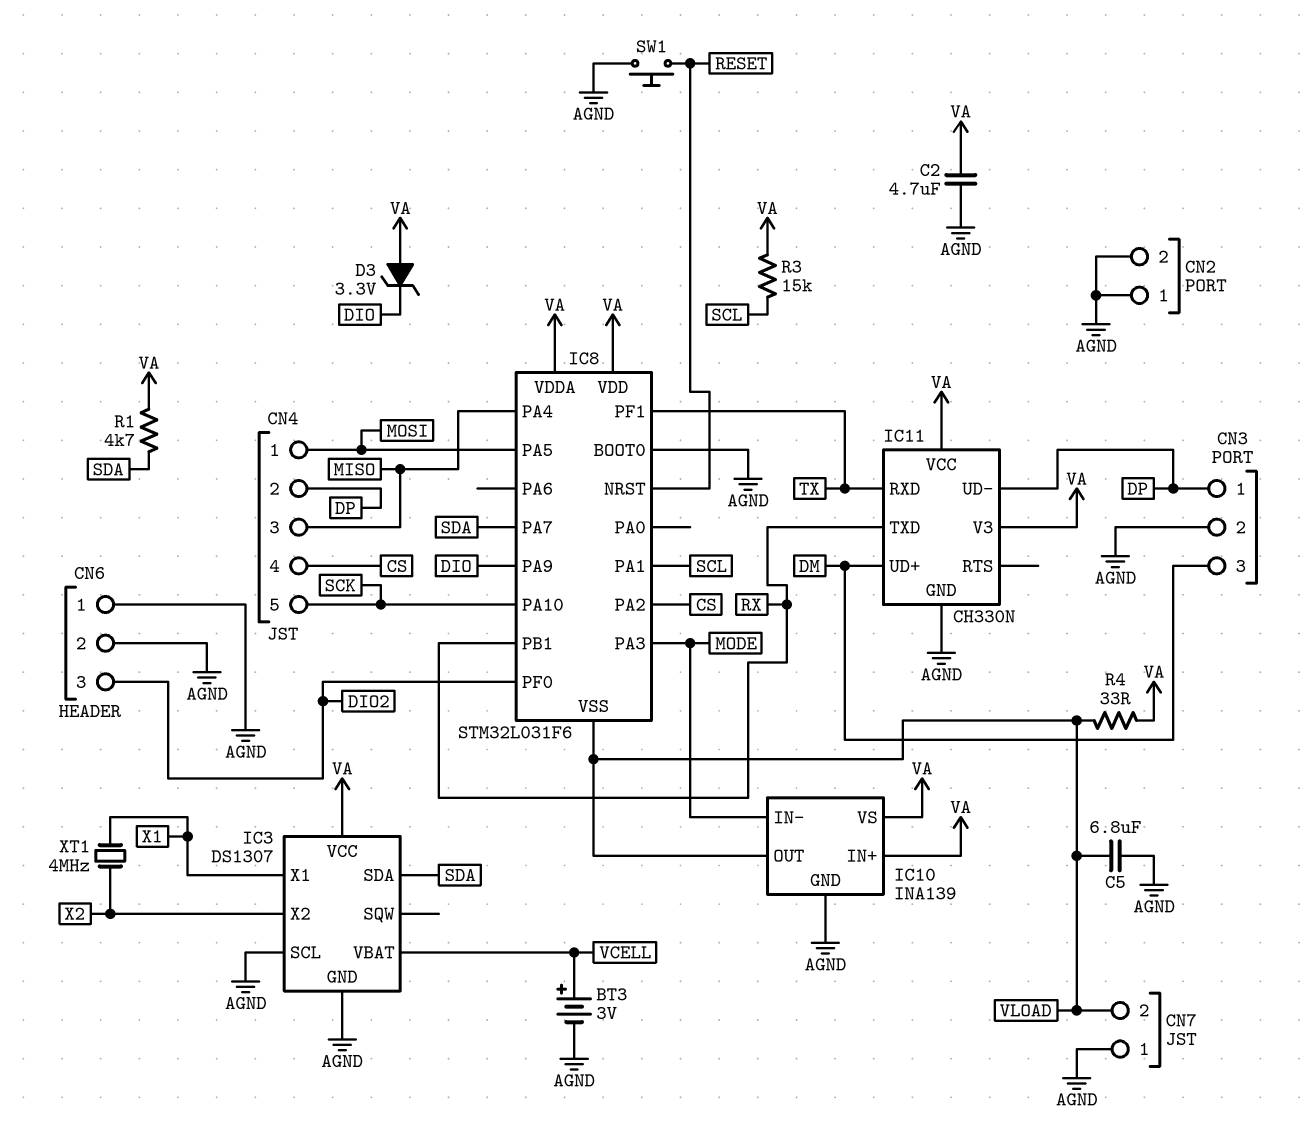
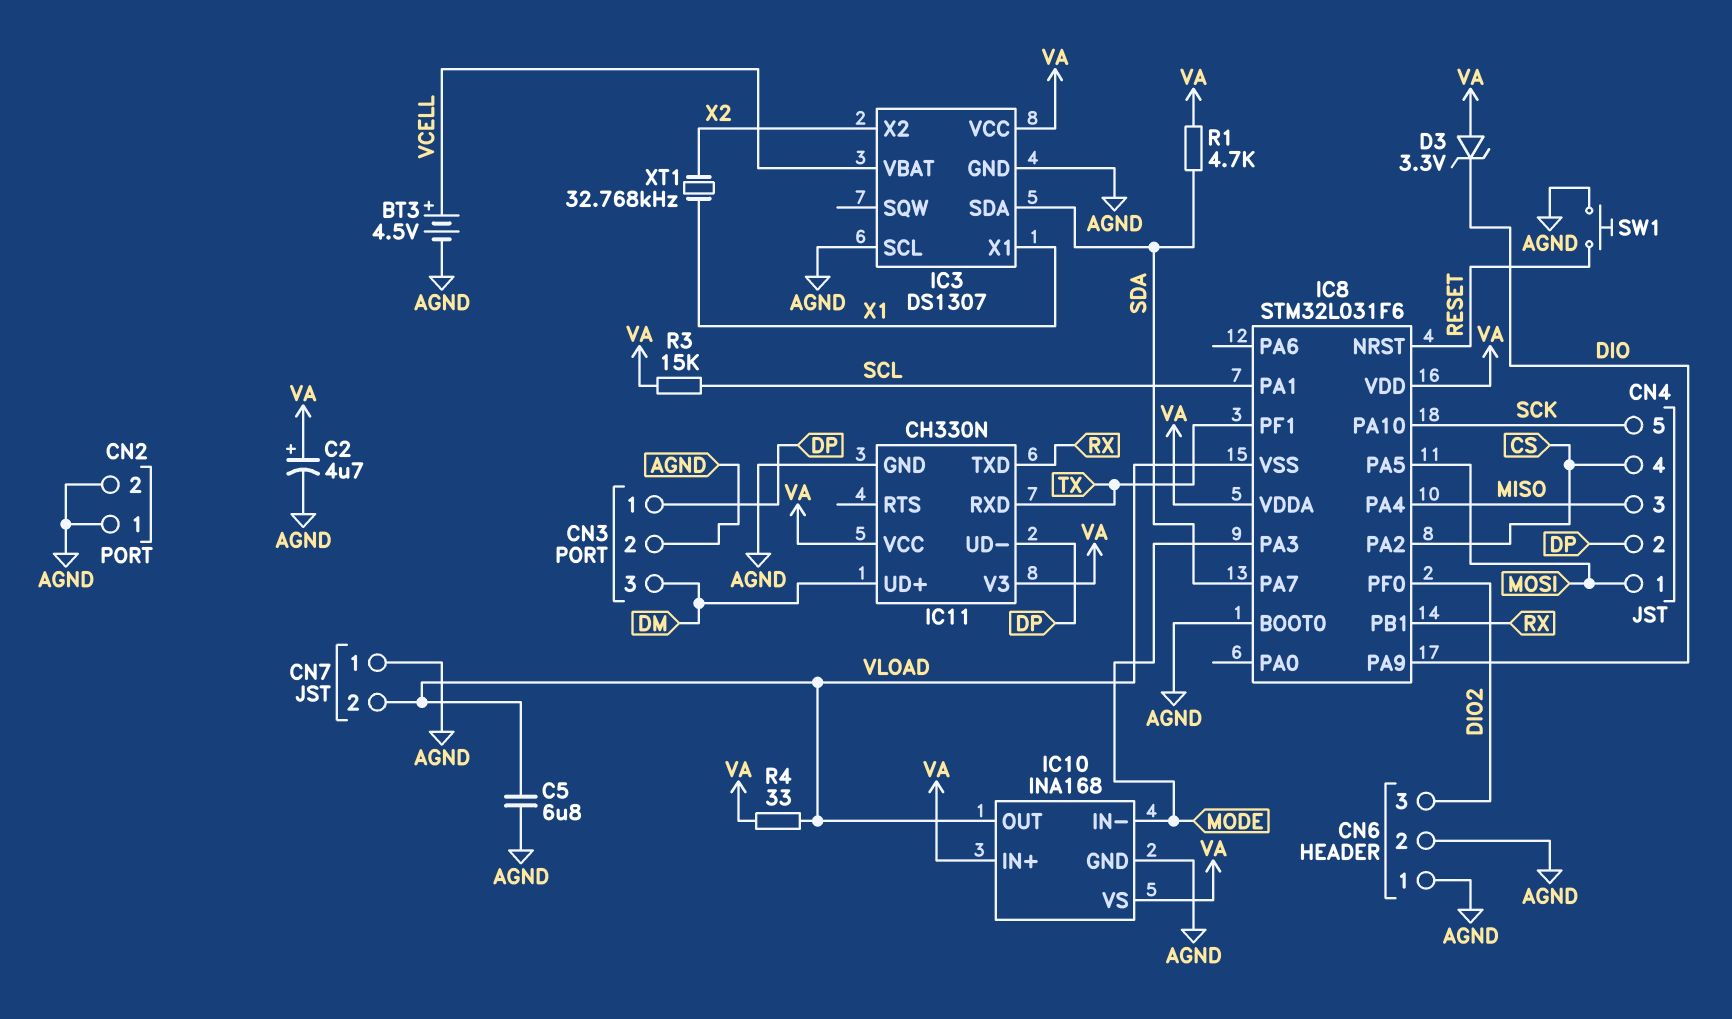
BT3: 3V (plus VCELL, minus AGND) -> 4.5V (plus VCELL, minus AGND)
C2: 4.7uF (AGND, VA) -> 4.7uF (plus VA, minus AGND)
IC10: INA139 -> INA168
XT1: 4MHz (X1, X2) -> 32.768kHz (X1, X2)

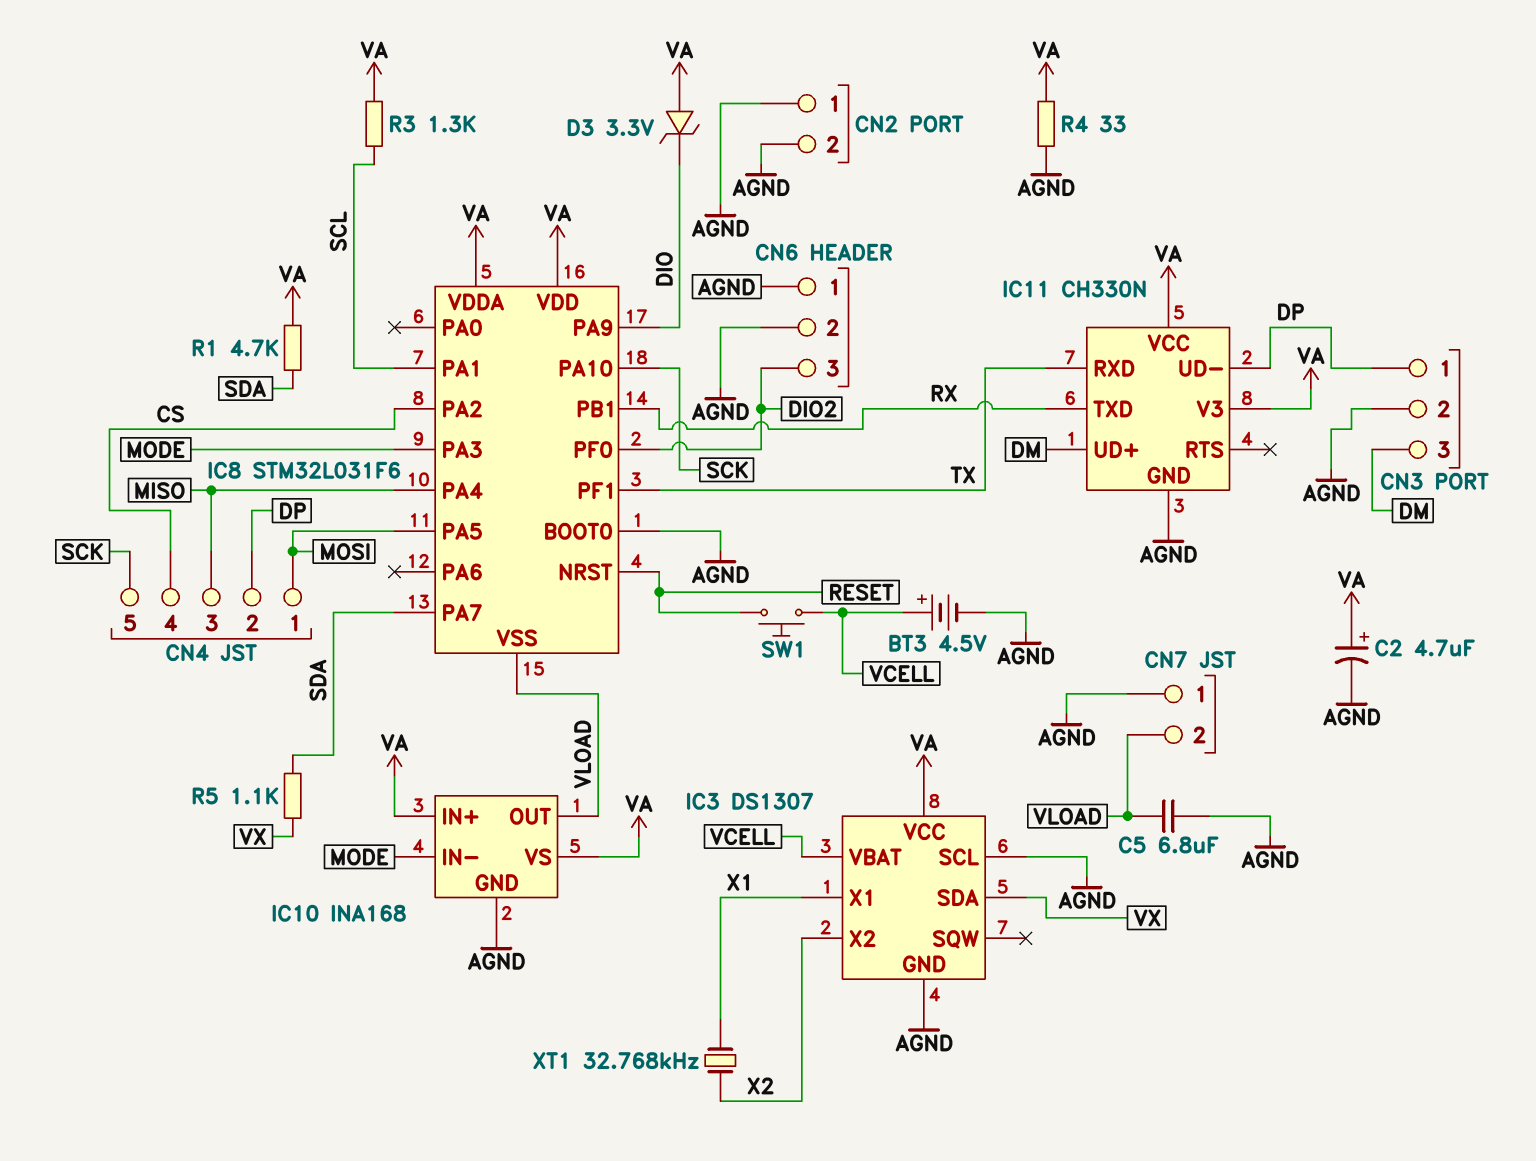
IC3 pin SDA: SDA -> VX
R3: 15k (SCL, VA) -> 1.3k (SCL, VA)
R4: 33 (VA, VLOAD) -> 33 (AGND, VA)
R5: none -> 1.1k (SDA, VX)
SW1: button (AGND, RESET) -> button (RESET, VCELL)

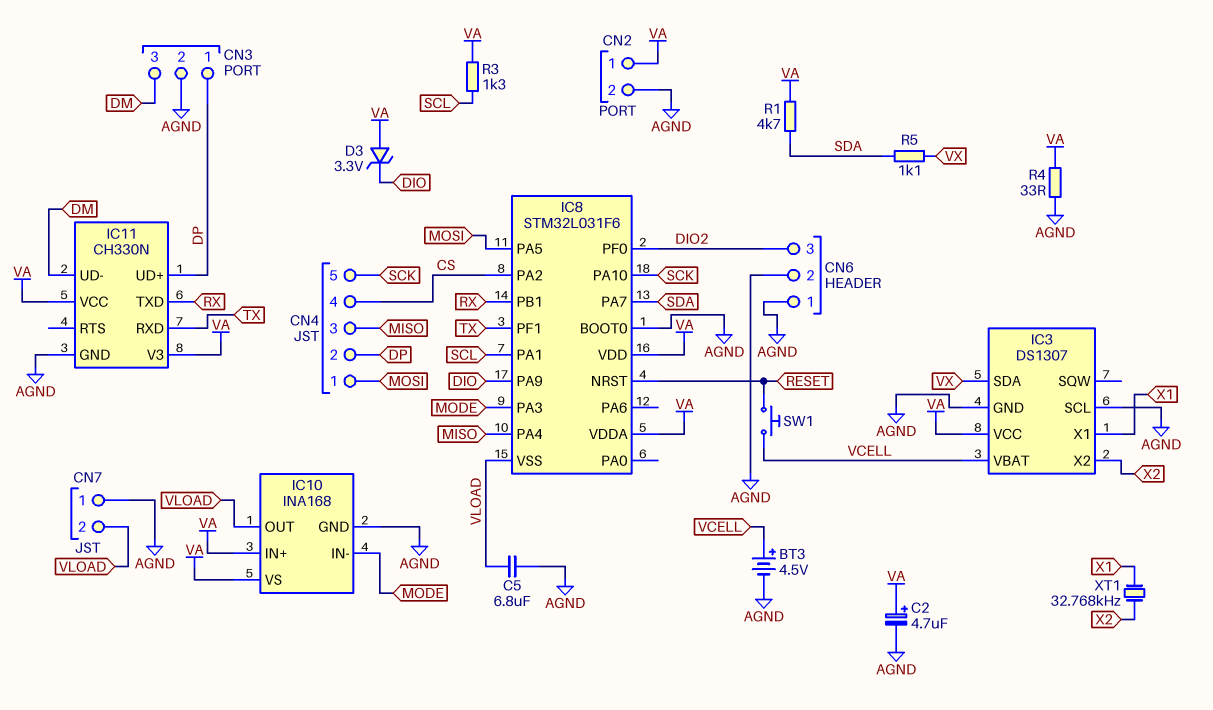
CN2 pin 1: AGND -> VA
IC11 pin UD+: DM -> DP
IC11 pin UD-: DP -> DM

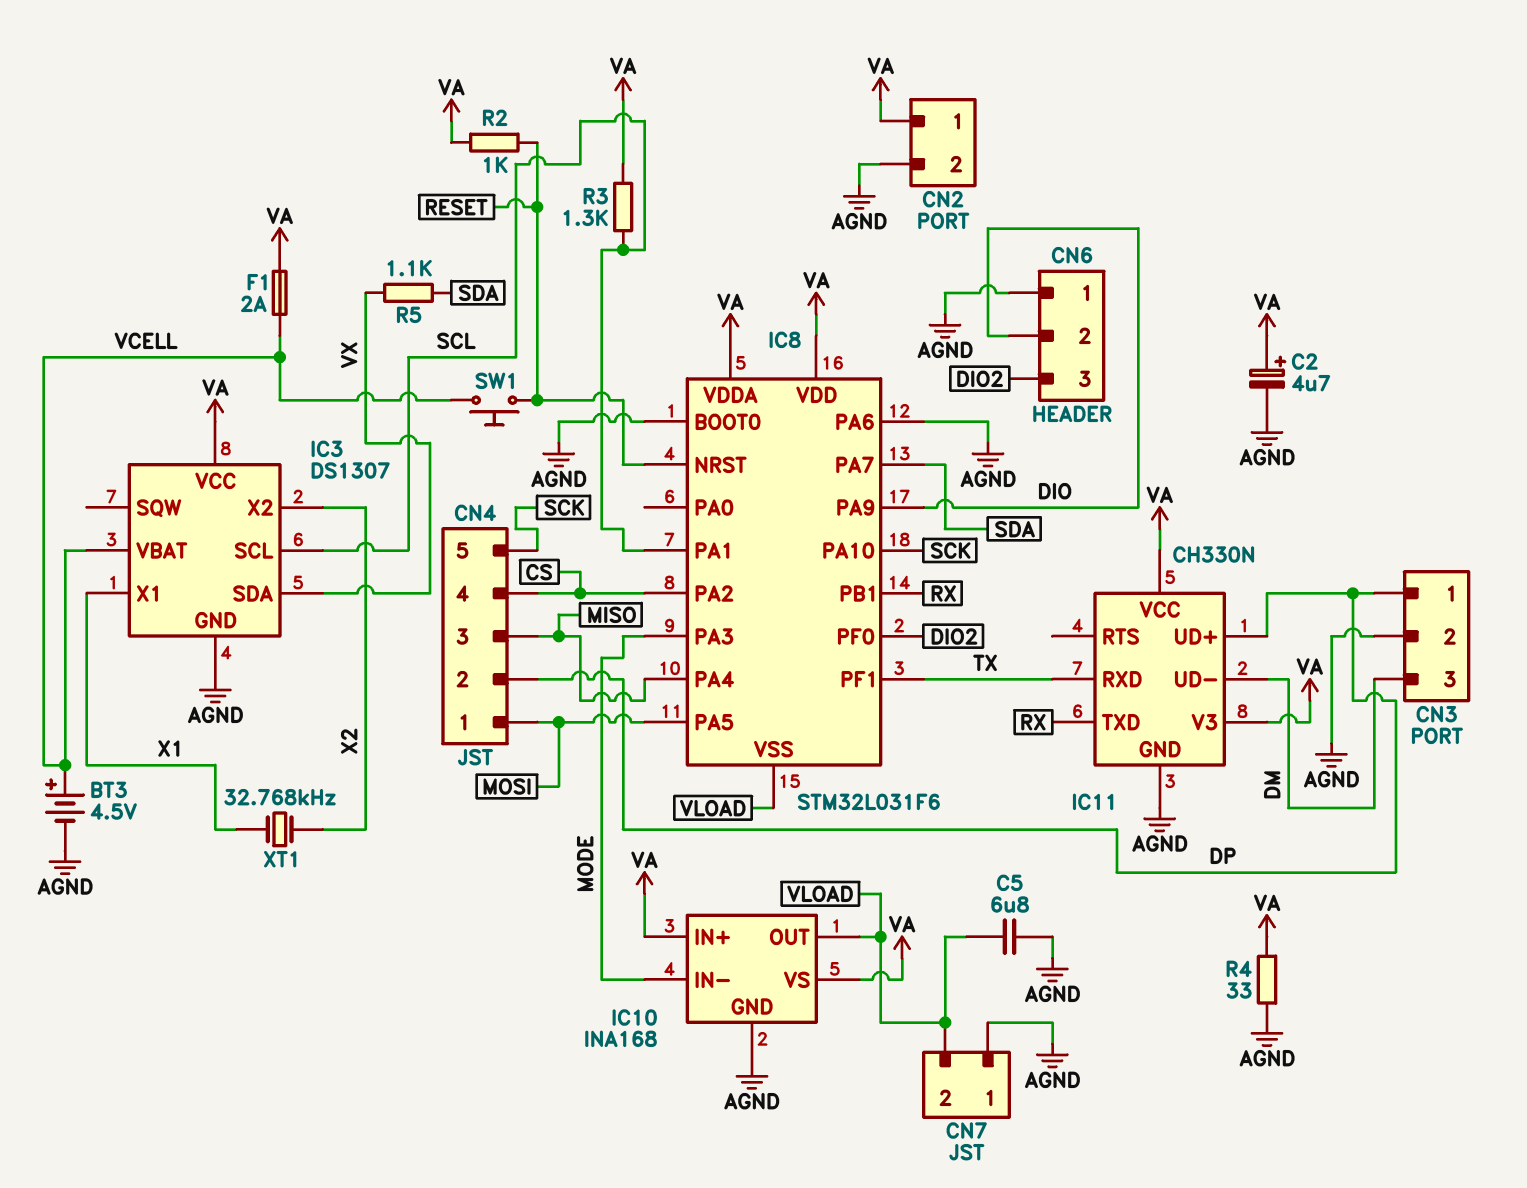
CN6 pin 2: AGND -> DIO
D3: zener 3.3V (A VA, K DIO) -> none
F1: none -> 2A (VA, VCELL)
IC3 pin SCL: AGND -> SCL
IC8 pin PA6: none -> AGND
R1: 4.7k (SDA, VA) -> none
R2: none -> 1k (RESET, VA)

